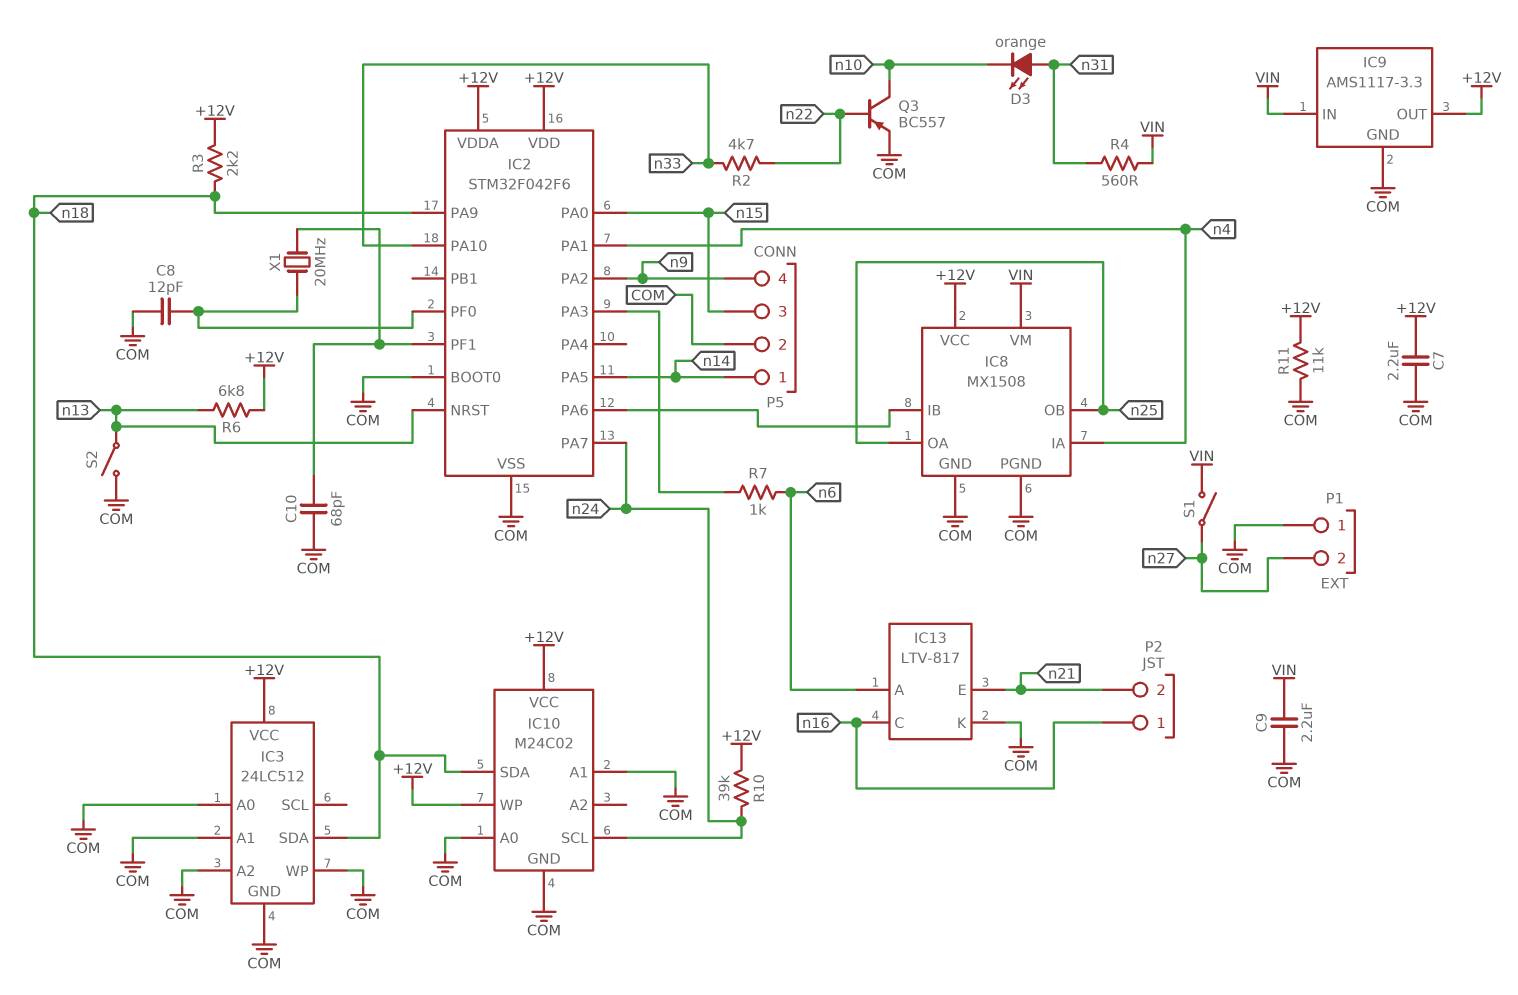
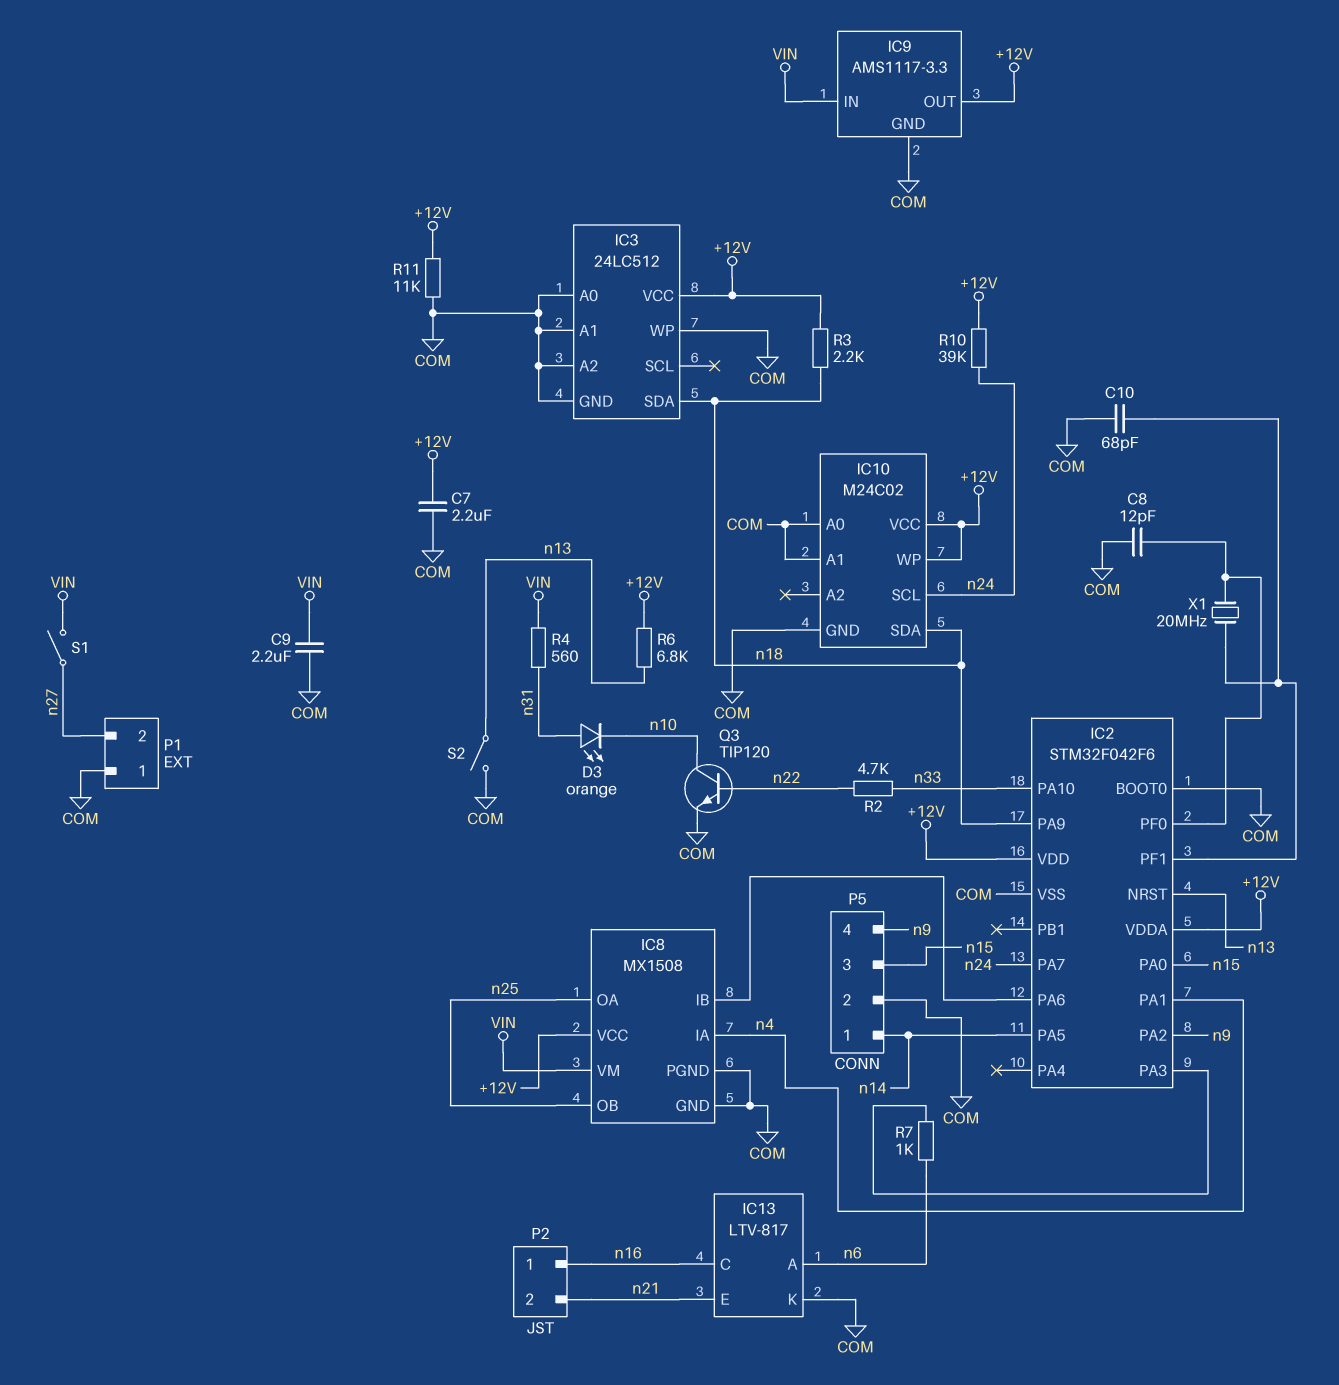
Q3: PNP BC557 (B n22, C n10, E COM) -> NPN TIP120 (B n22, C n10, E COM)

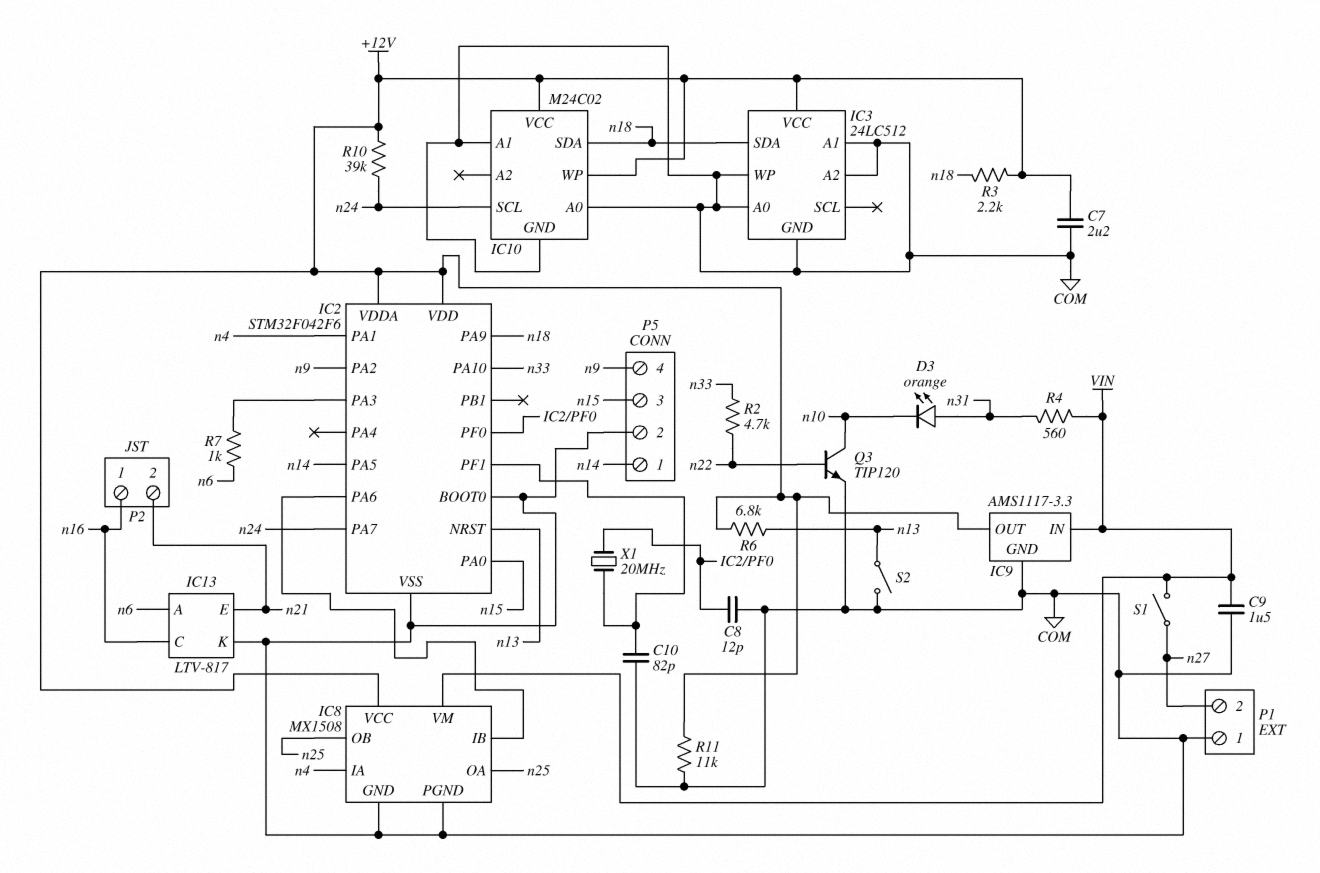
C9: 2.2uF (COM, VIN) -> 1.5uF (COM, VIN)
C10: 68pF (COM, IC2/PF1) -> 82pF (COM, IC2/PF1)

